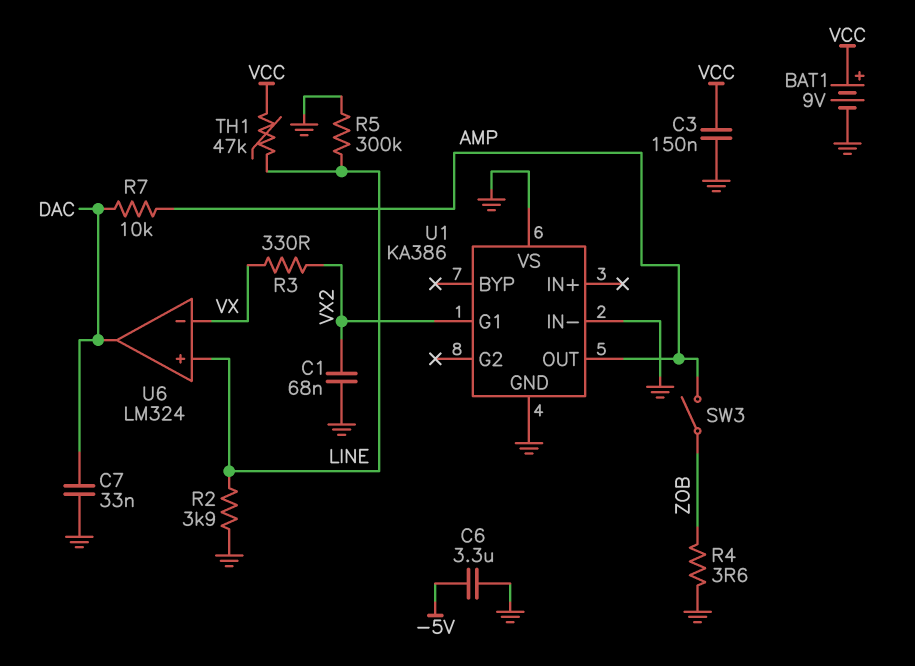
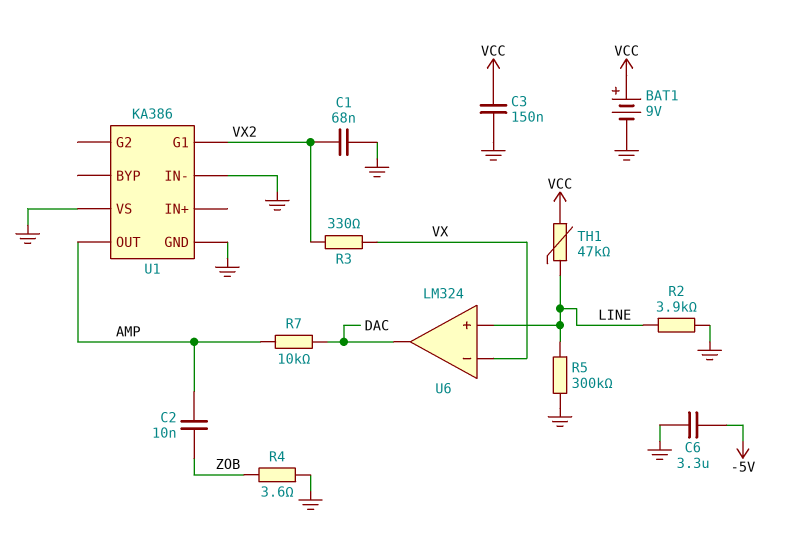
C2: none -> 10nF (AMP, ZOB)
C7: 33nF (DAC, GND) -> none
SW3: switch (AMP, ZOB) -> none

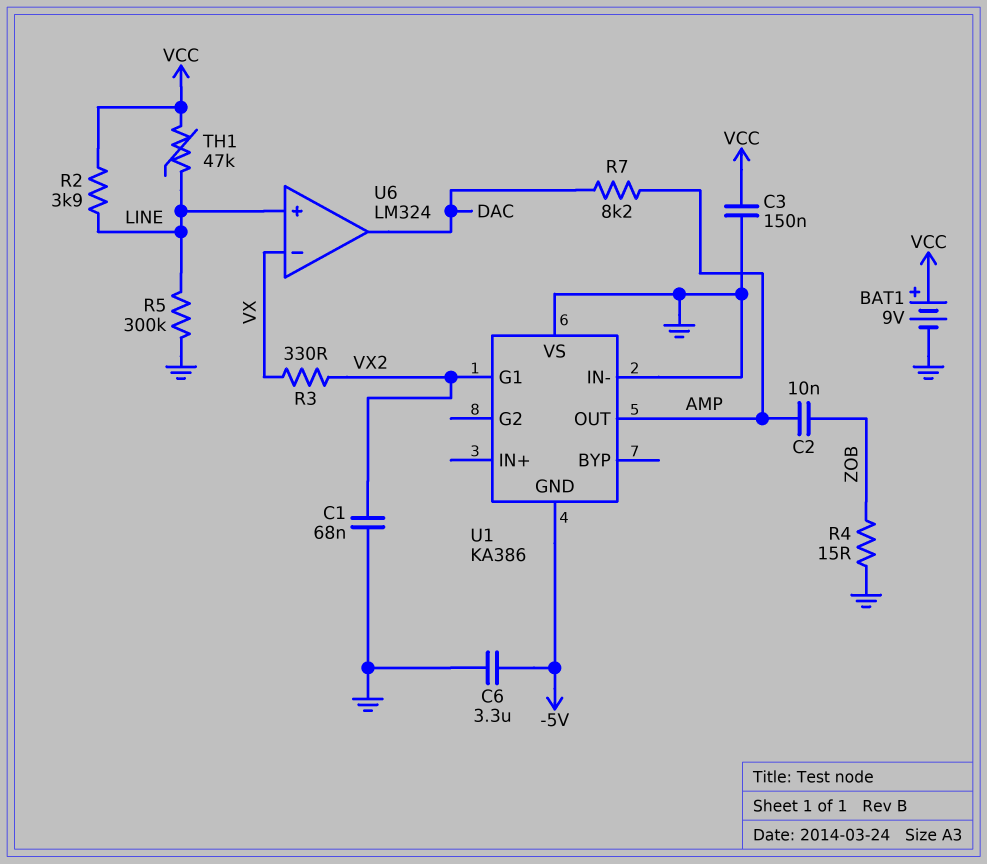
R2: 3.9k (GND, LINE) -> 3.9k (LINE, VCC)
R4: 3.6 (GND, ZOB) -> 15 (GND, ZOB)
R7: 10k (AMP, DAC) -> 8.2k (AMP, DAC)
U1 pin GND: GND -> -5V

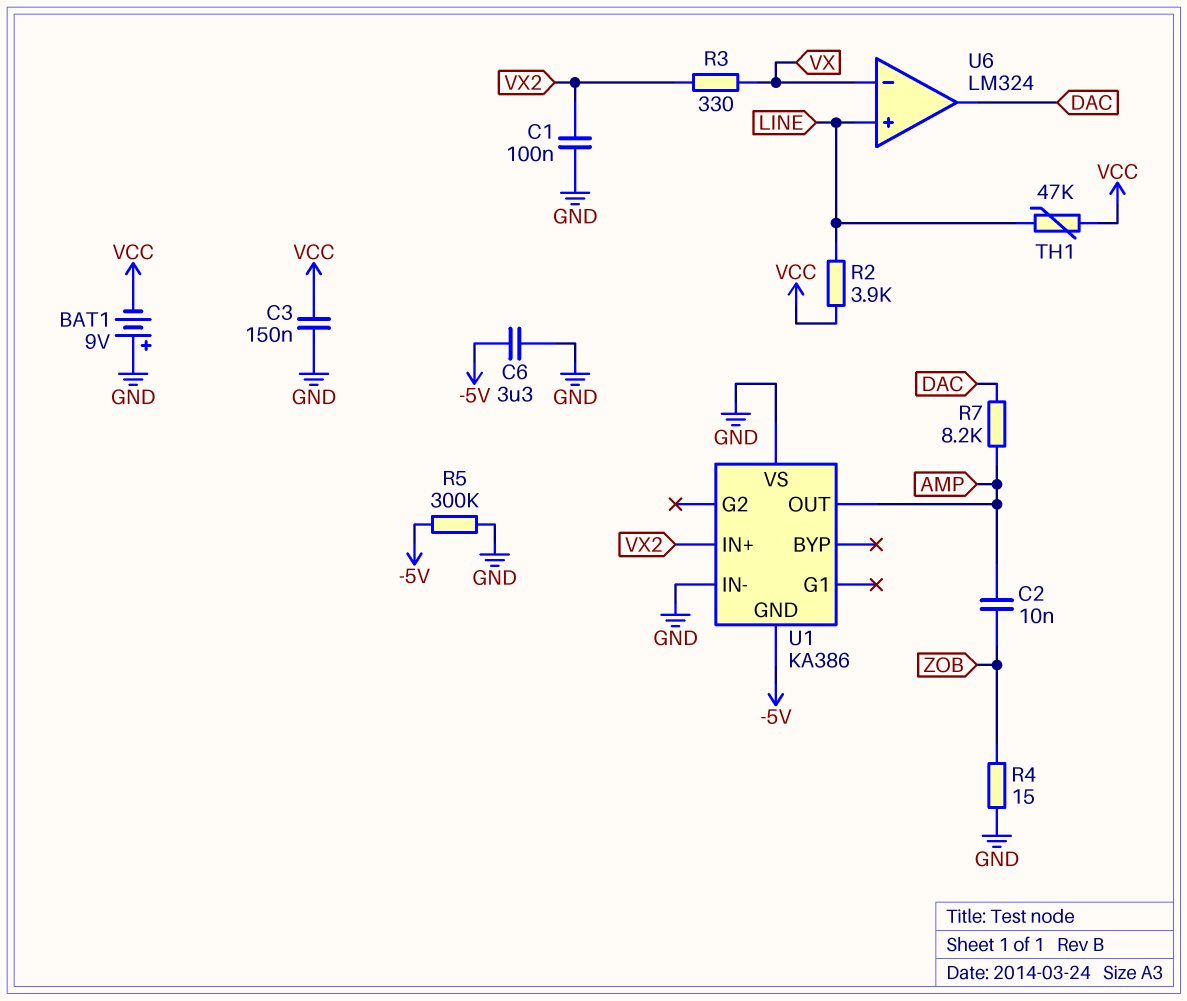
BAT1: 9V (plus VCC, minus GND) -> 9V (plus GND, minus VCC)
C1: 68nF (GND, VX2) -> 100nF (GND, VX2)
R5: 300k (GND, LINE) -> 300k (-5V, GND)
U1 pin G1: VX2 -> none
U1 pin IN+: none -> VX2

